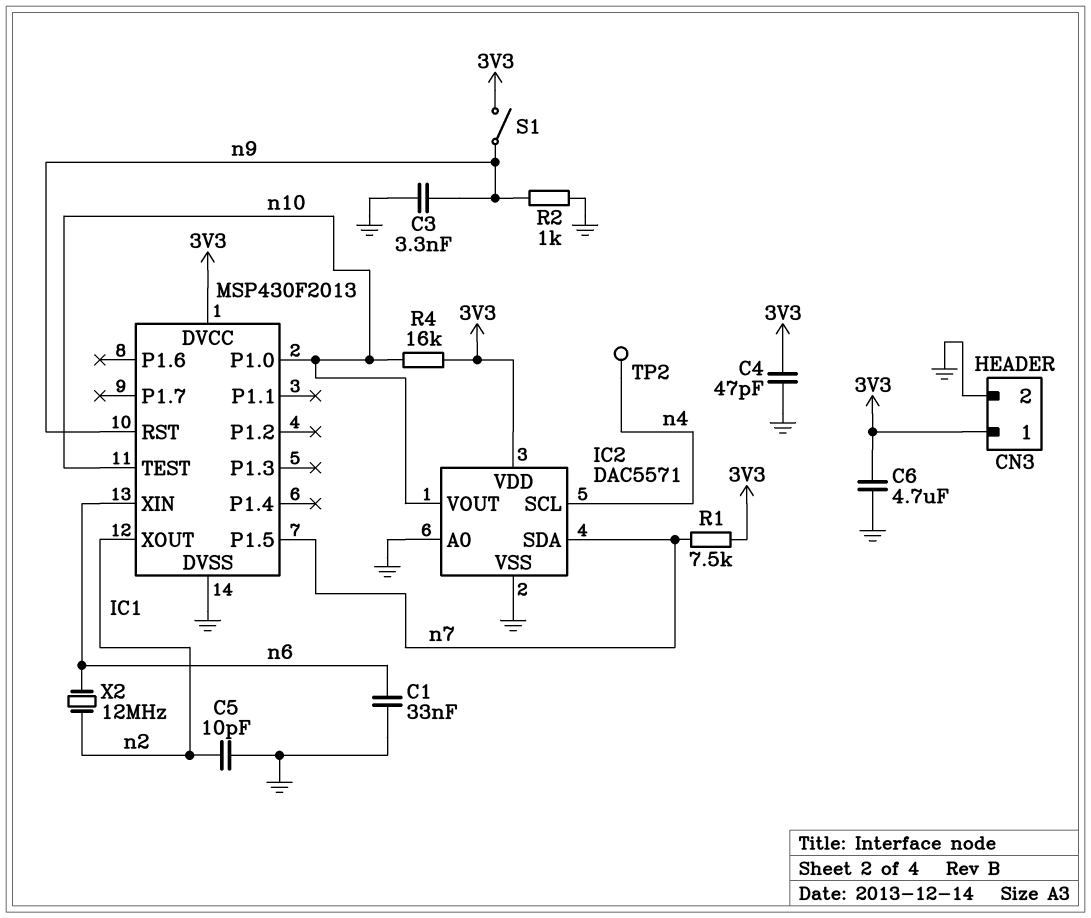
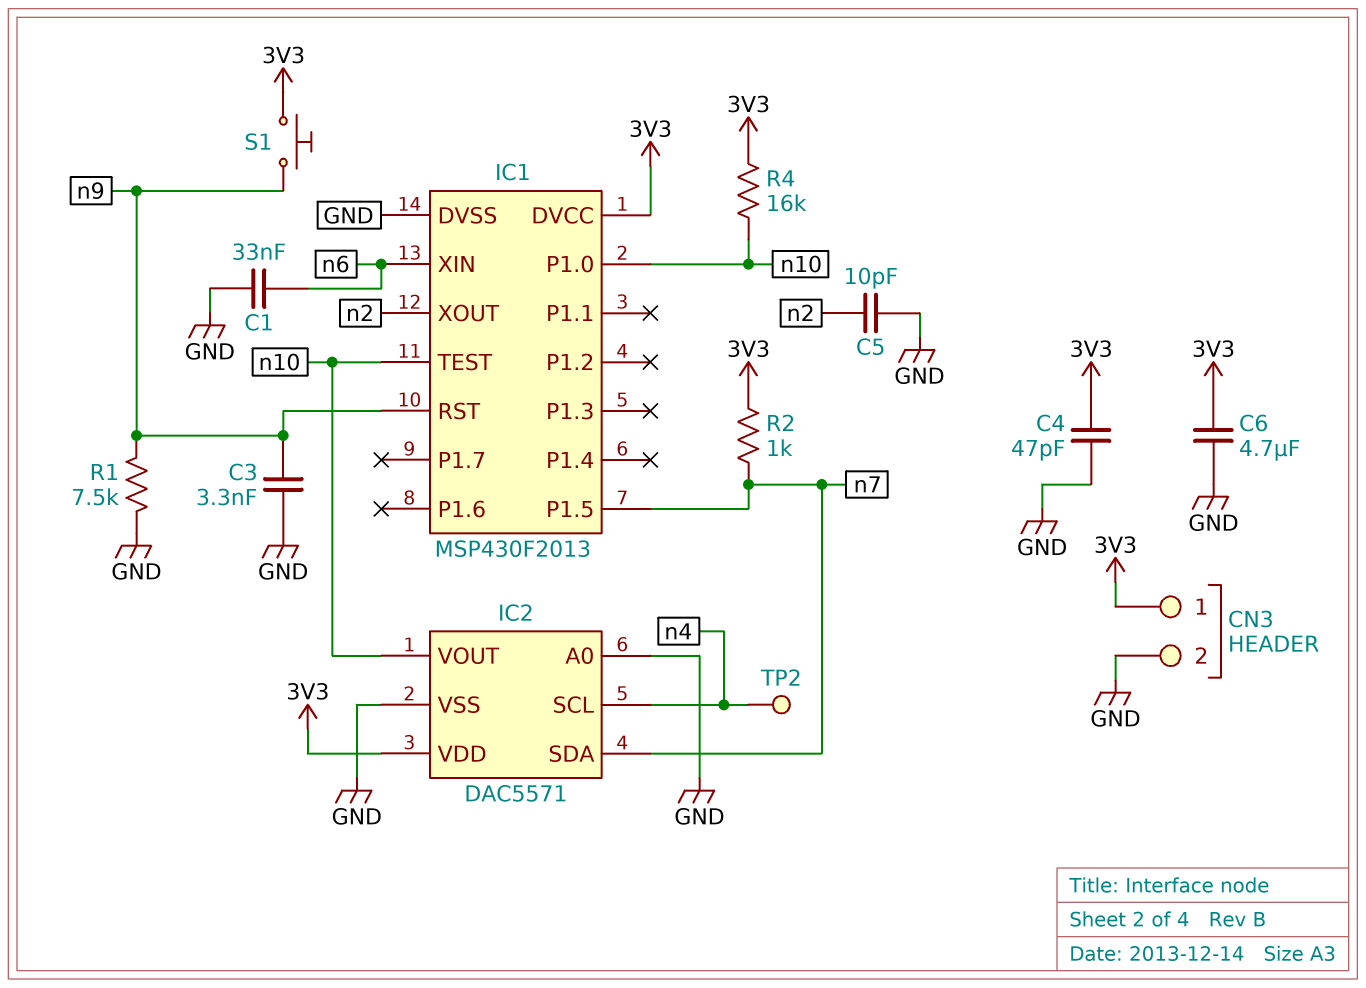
R1: 7.5k (3V3, n7) -> 7.5k (GND, n9)
R2: 1k (GND, n9) -> 1k (3V3, n7)
S1: switch (3V3, n9) -> button (3V3, n9)
X2: 12MHz (n2, n6) -> none

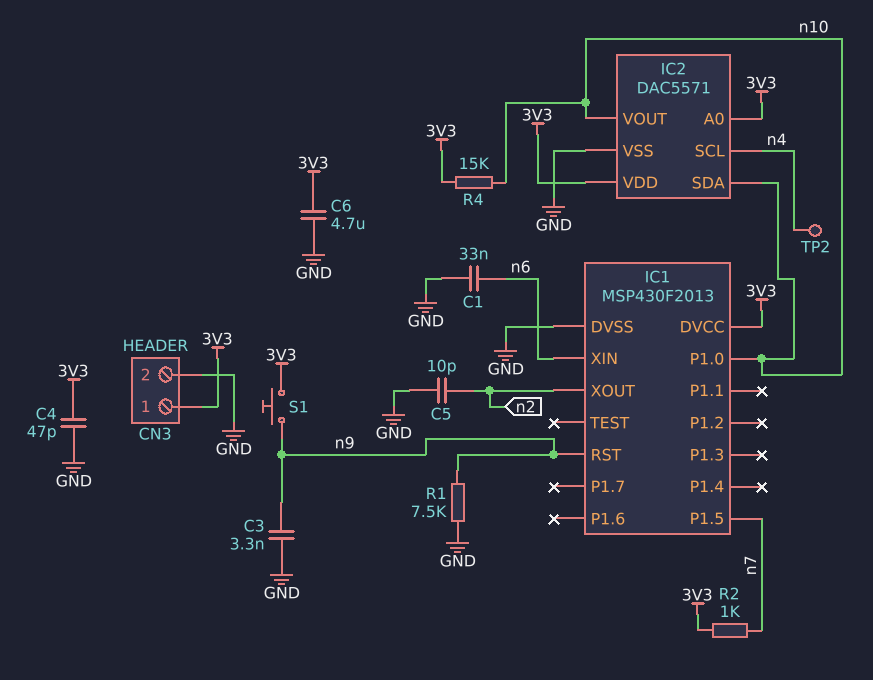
IC1 pin TEST: n10 -> none
IC2 pin A0: GND -> 3V3
IC2 pin SDA: n7 -> n10
R4: 16k (3V3, n10) -> 15k (3V3, n10)

